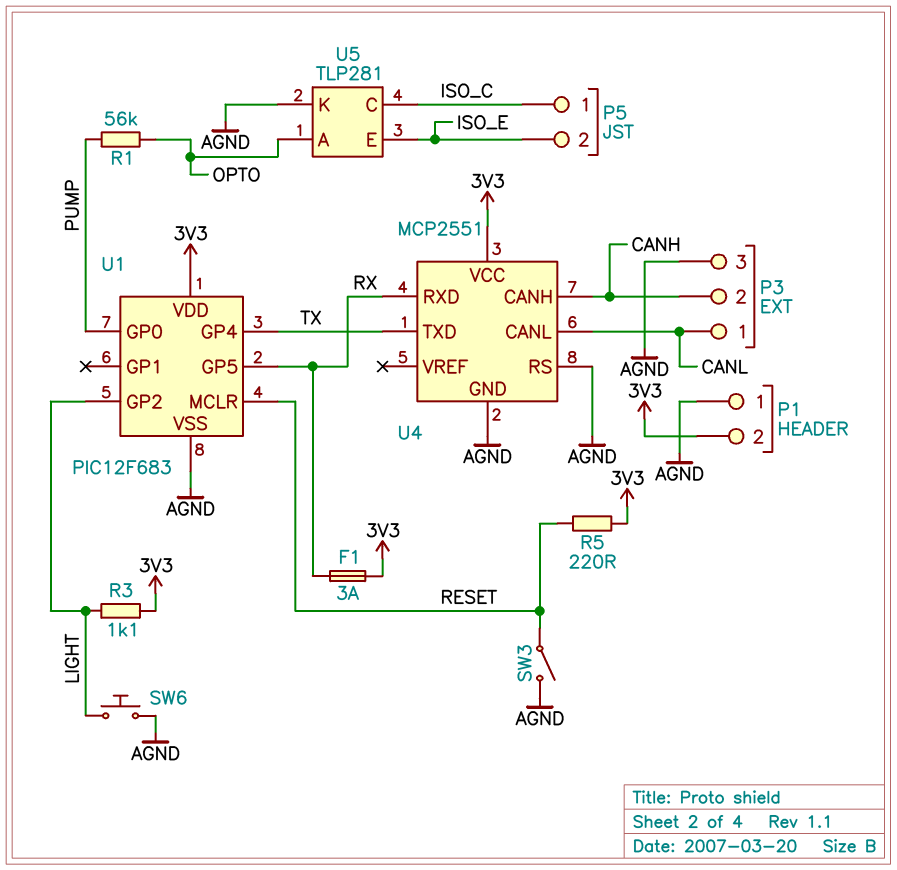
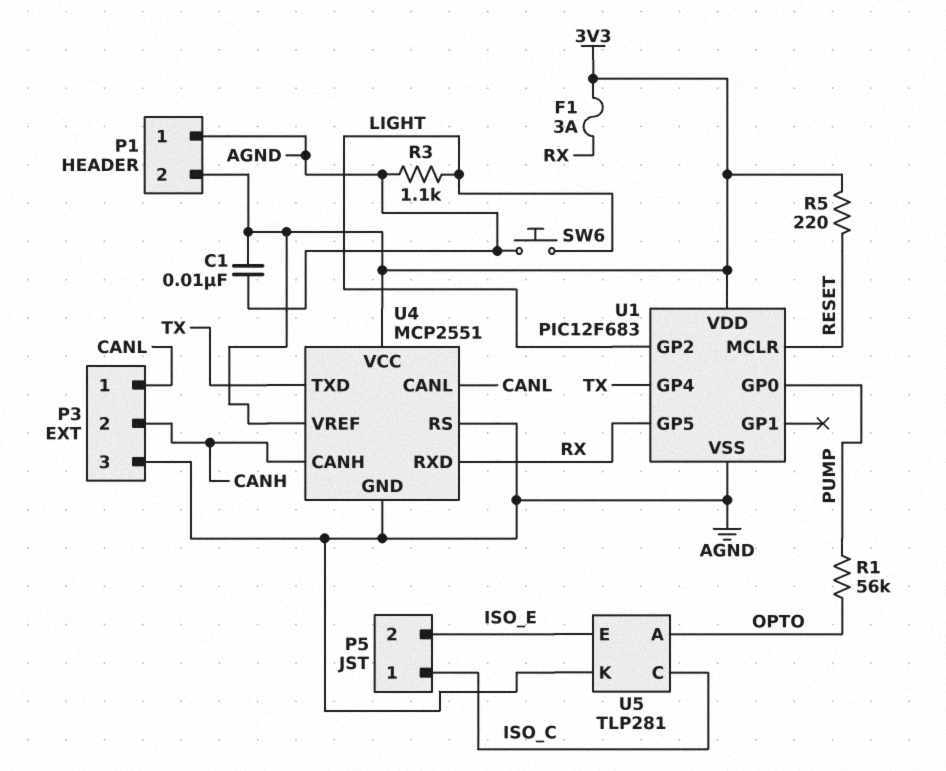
C1: none -> 10nF (3V3, AGND)
R3: 1.1k (3V3, LIGHT) -> 1.1k (AGND, LIGHT)
SW3: switch (AGND, RESET) -> none
U4 pin VREF: none -> 3V3

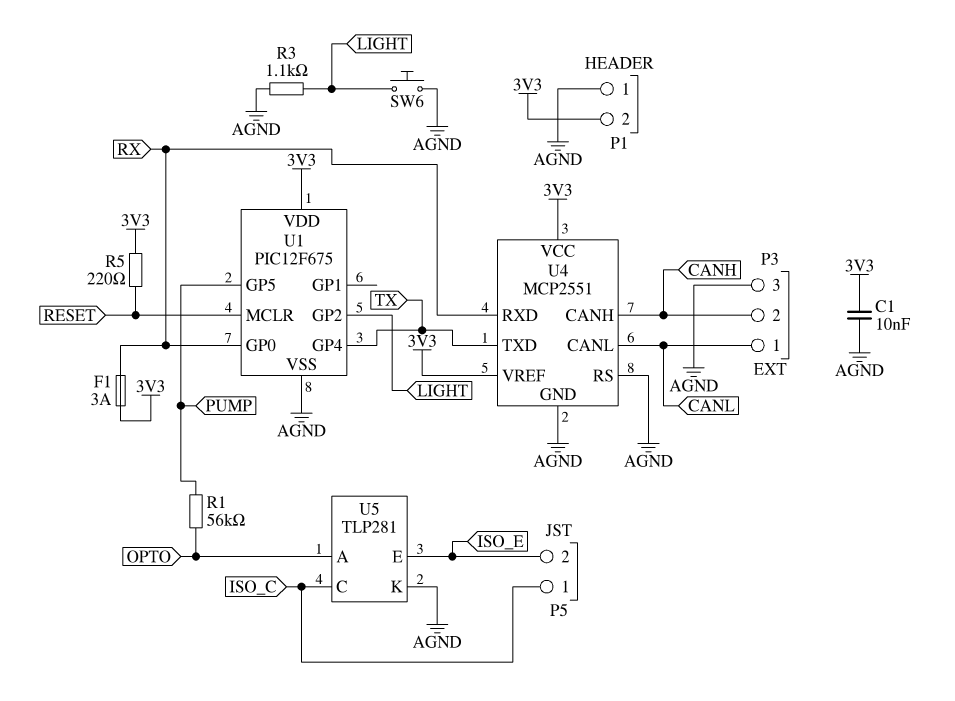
U1: PIC12F683 -> PIC12F675
U1 pin GP0: PUMP -> RX
U1 pin GP5: RX -> PUMP

